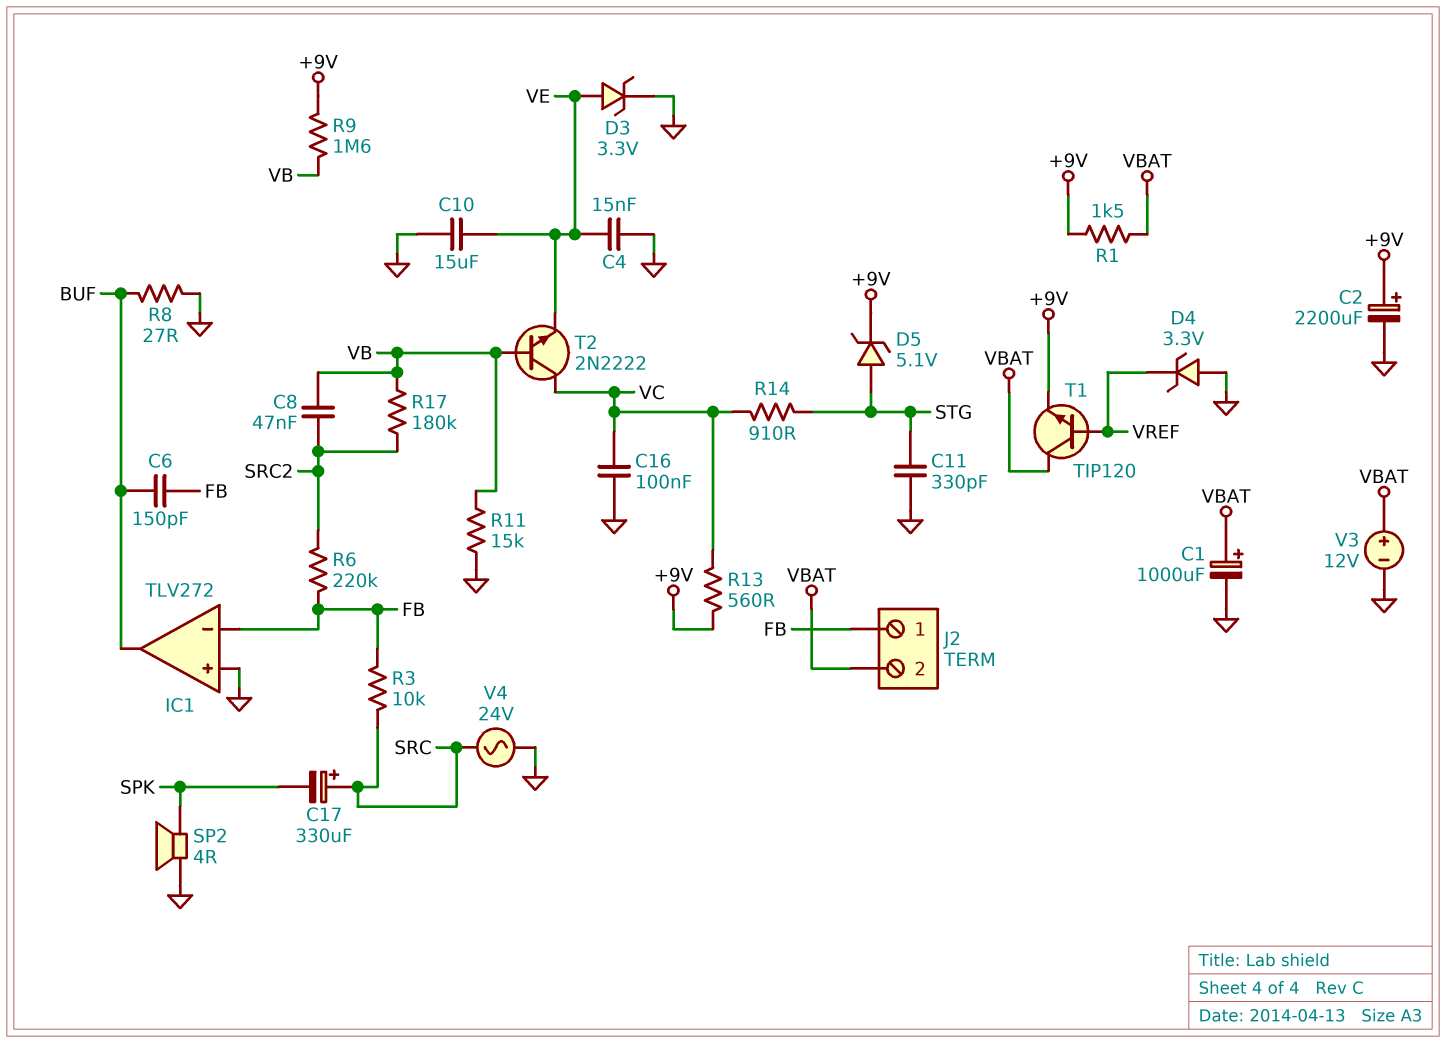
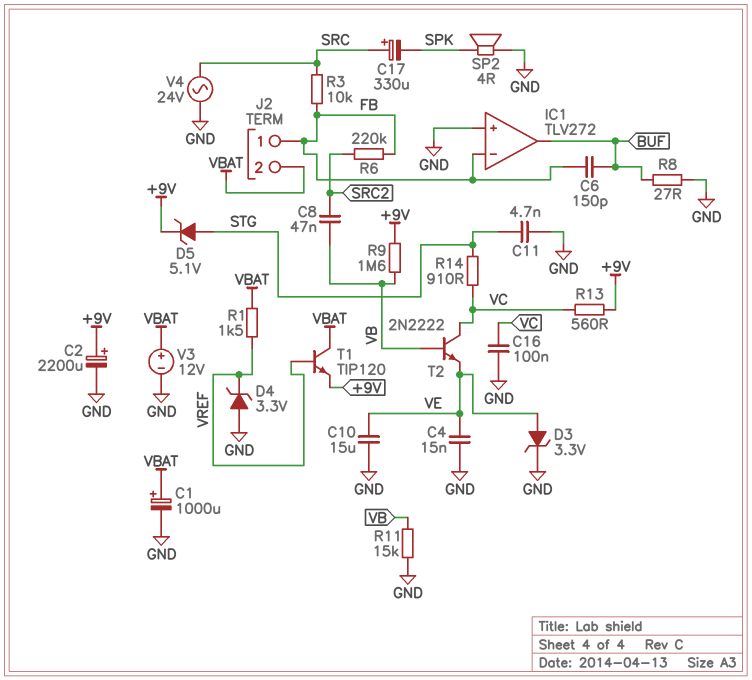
C11: 330pF (GND, STG) -> 4.7nF (GND, STG)
R1: 1.5k (+9V, VBAT) -> 1.5k (VBAT, VREF)
R17: 180k (SRC2, VB) -> none

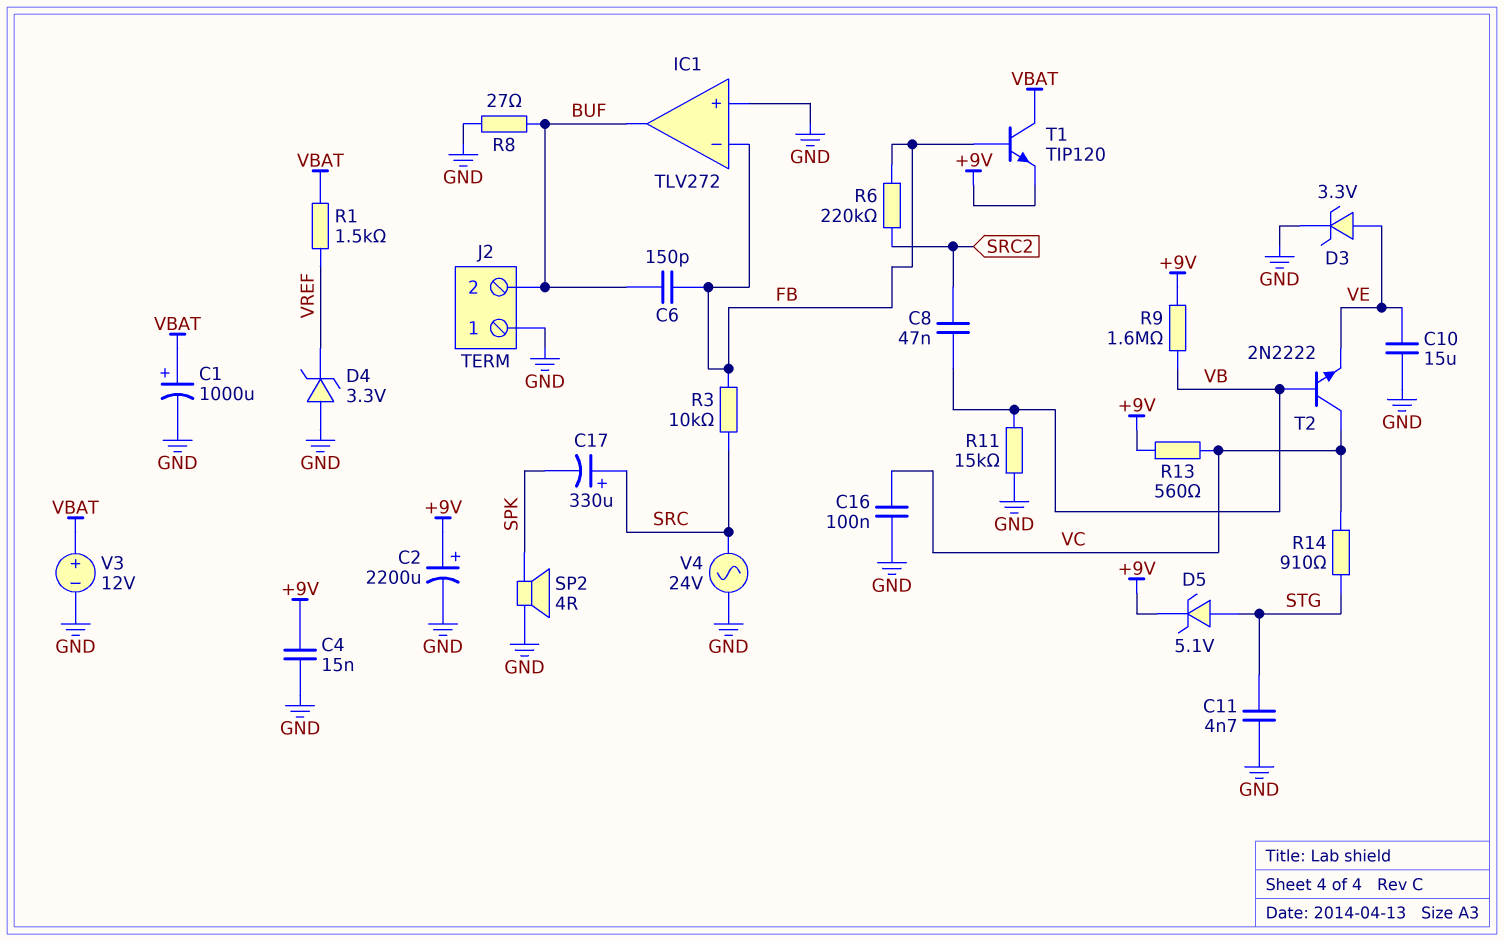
C4: 15nF (GND, VE) -> 15nF (+9V, GND)
J2 pin 1: FB -> GND
J2 pin 2: VBAT -> BUF
T1: NPN TIP120 (B VREF, C VBAT, E +9V) -> NPN TIP120 (B FB, C VBAT, E +9V)

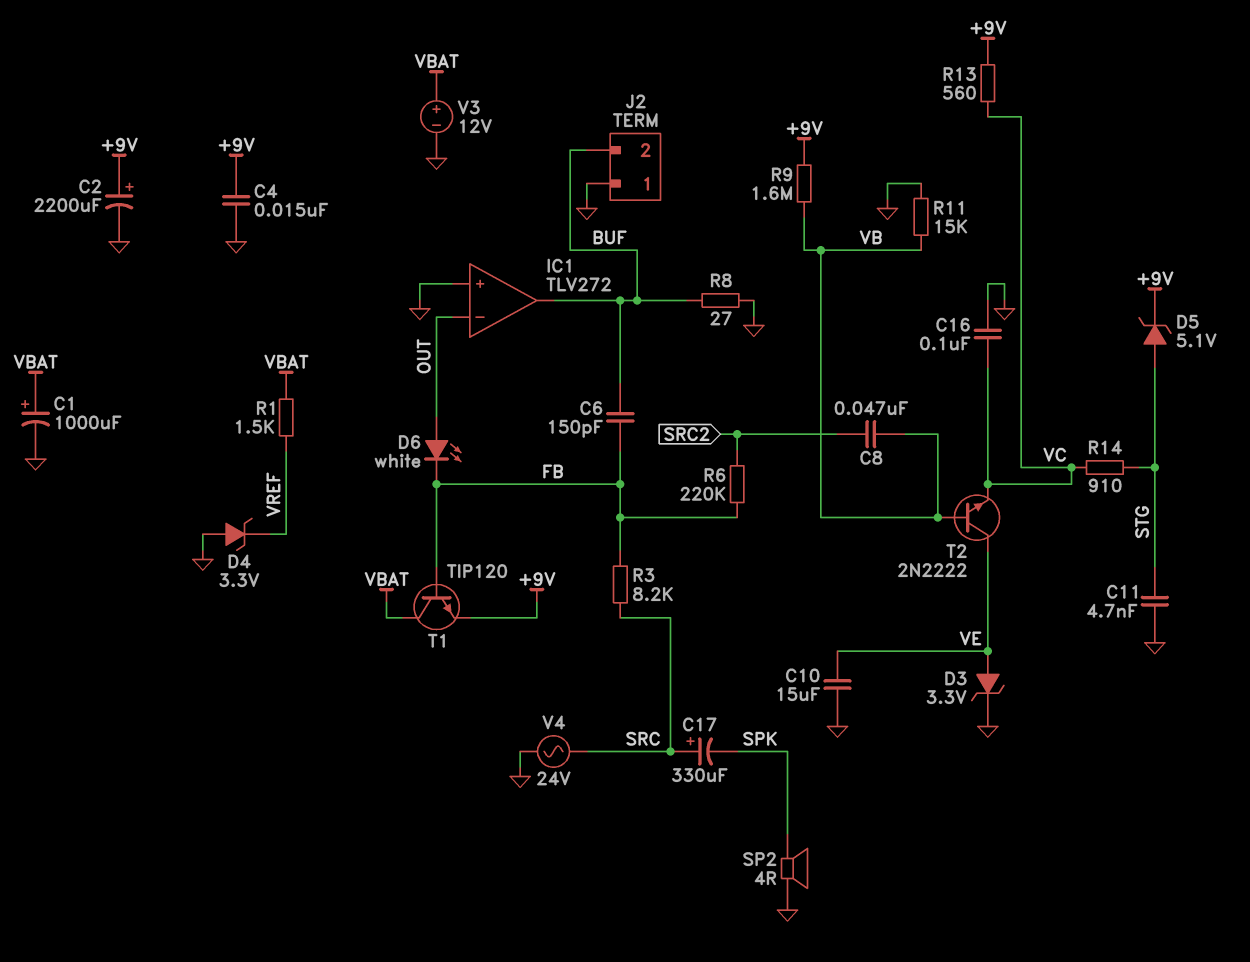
D6: none -> LED white (A OUT, K FB)
IC1 pin in-: FB -> OUT
R3: 10k (FB, SRC) -> 8.2k (FB, SRC)
T2: NPN 2N2222 (B VB, C VC, E VE) -> NPN 2N2222 (B VB, C VE, E VC)

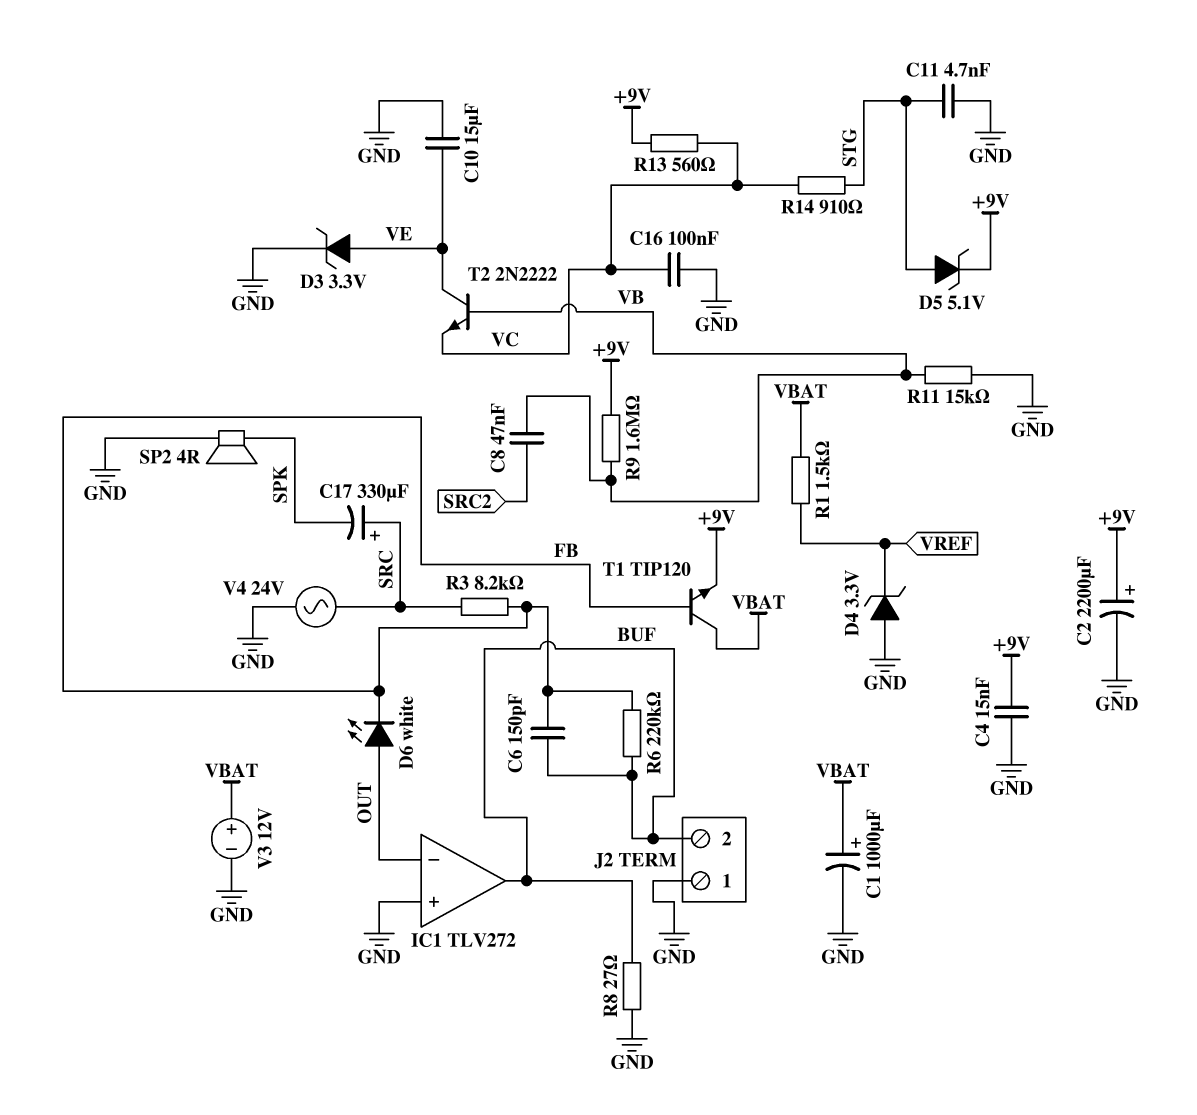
R6: 220k (FB, SRC2) -> 220k (BUF, FB)

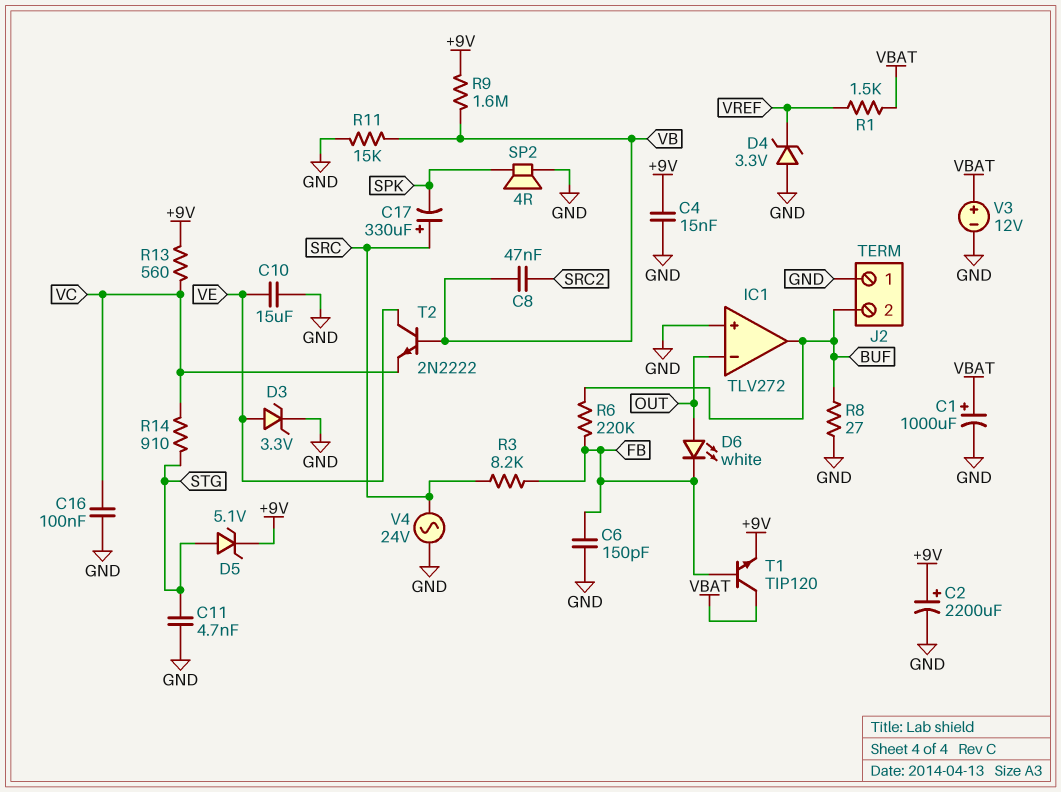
C6: 150pF (BUF, FB) -> 150pF (FB, GND)

